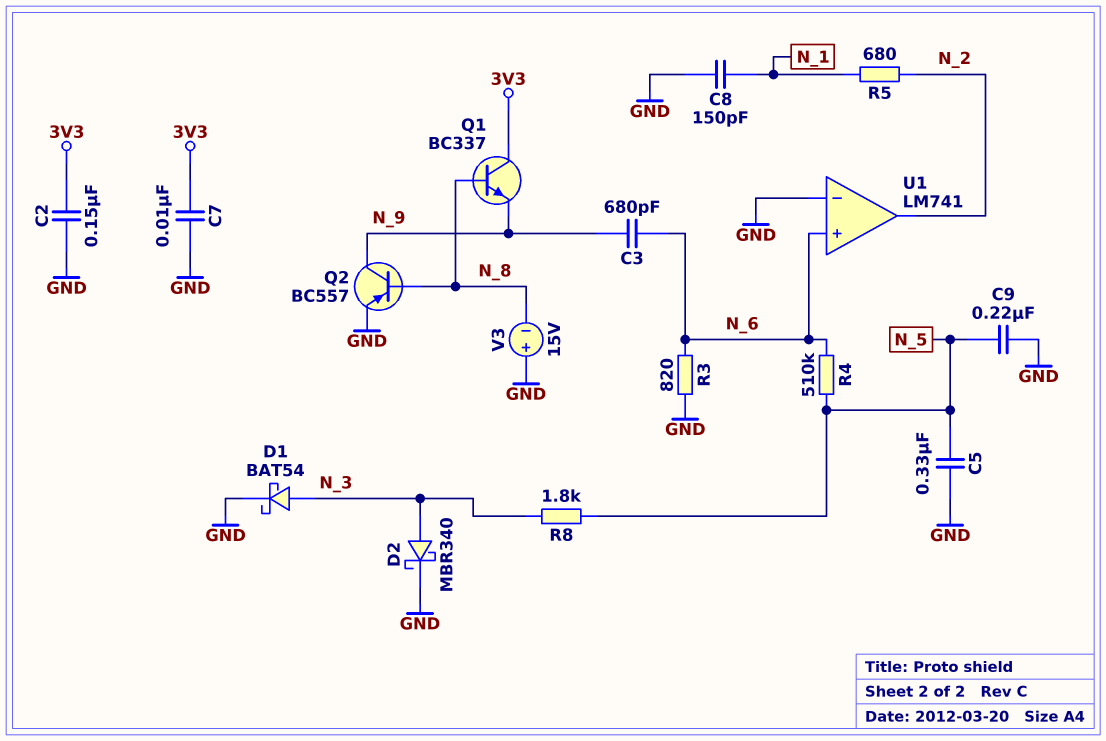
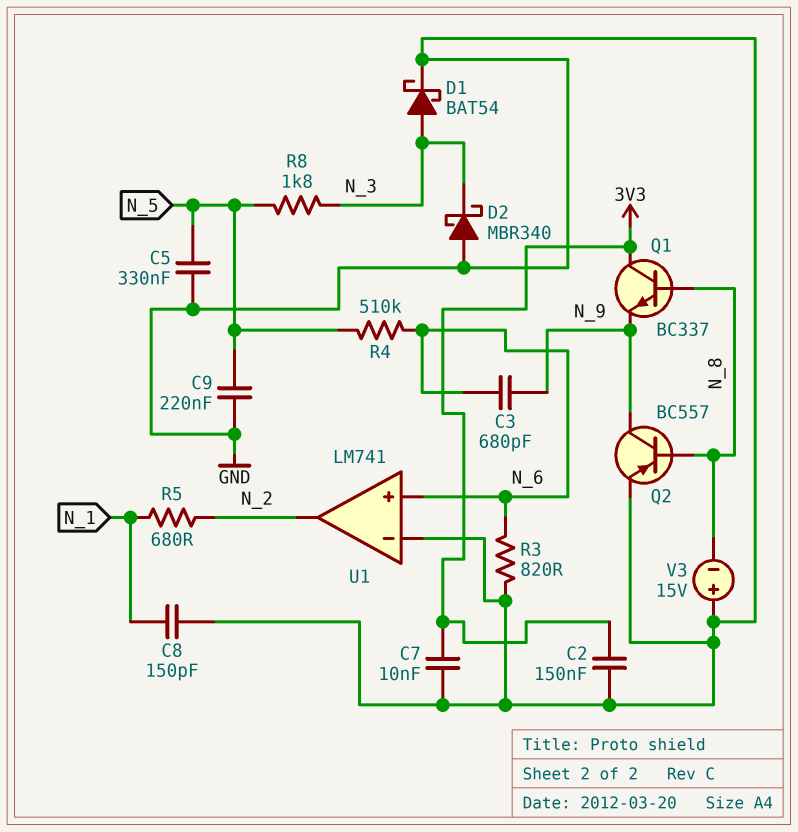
D2: schottky MBR340 (A N_3, K GND) -> schottky MBR340 (A GND, K N_3)

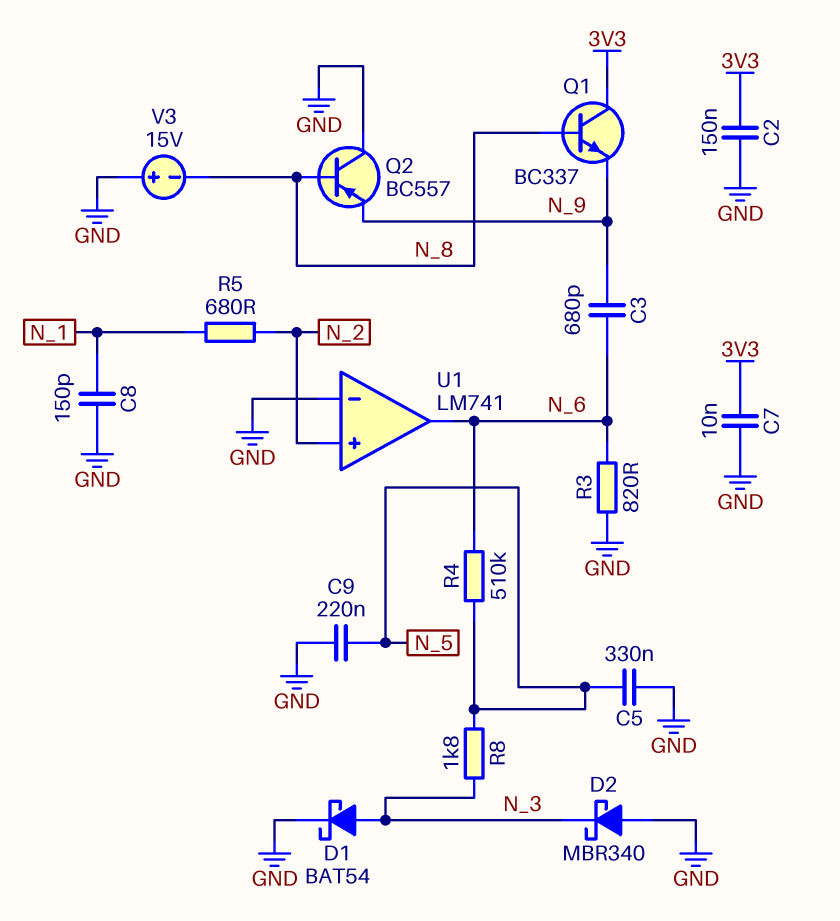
Q2: PNP BC557 (B N_8, C N_9, E GND) -> PNP BC557 (B N_8, C GND, E N_9)
U1 pin in+: N_6 -> N_2
U1 pin out: N_2 -> N_6

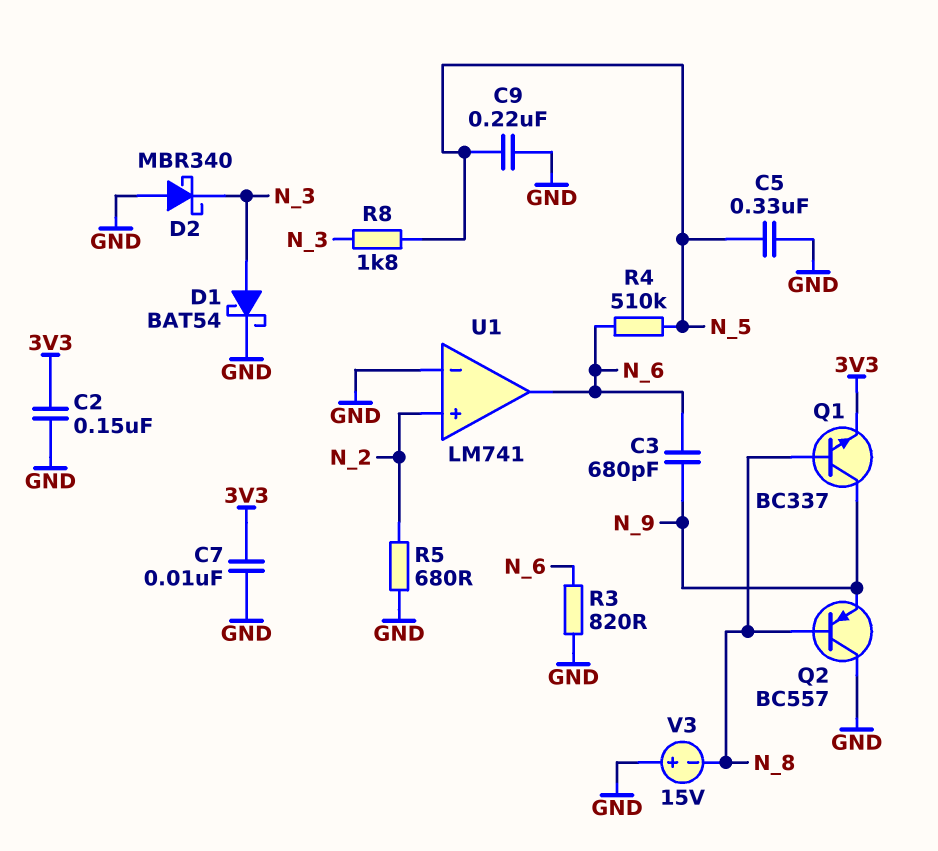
C8: 150pF (GND, N_1) -> none
Q1: NPN BC337 (B N_8, C 3V3, E N_9) -> NPN BC337 (B N_8, C N_9, E 3V3)
R5: 680 (N_1, N_2) -> 680 (GND, N_2)

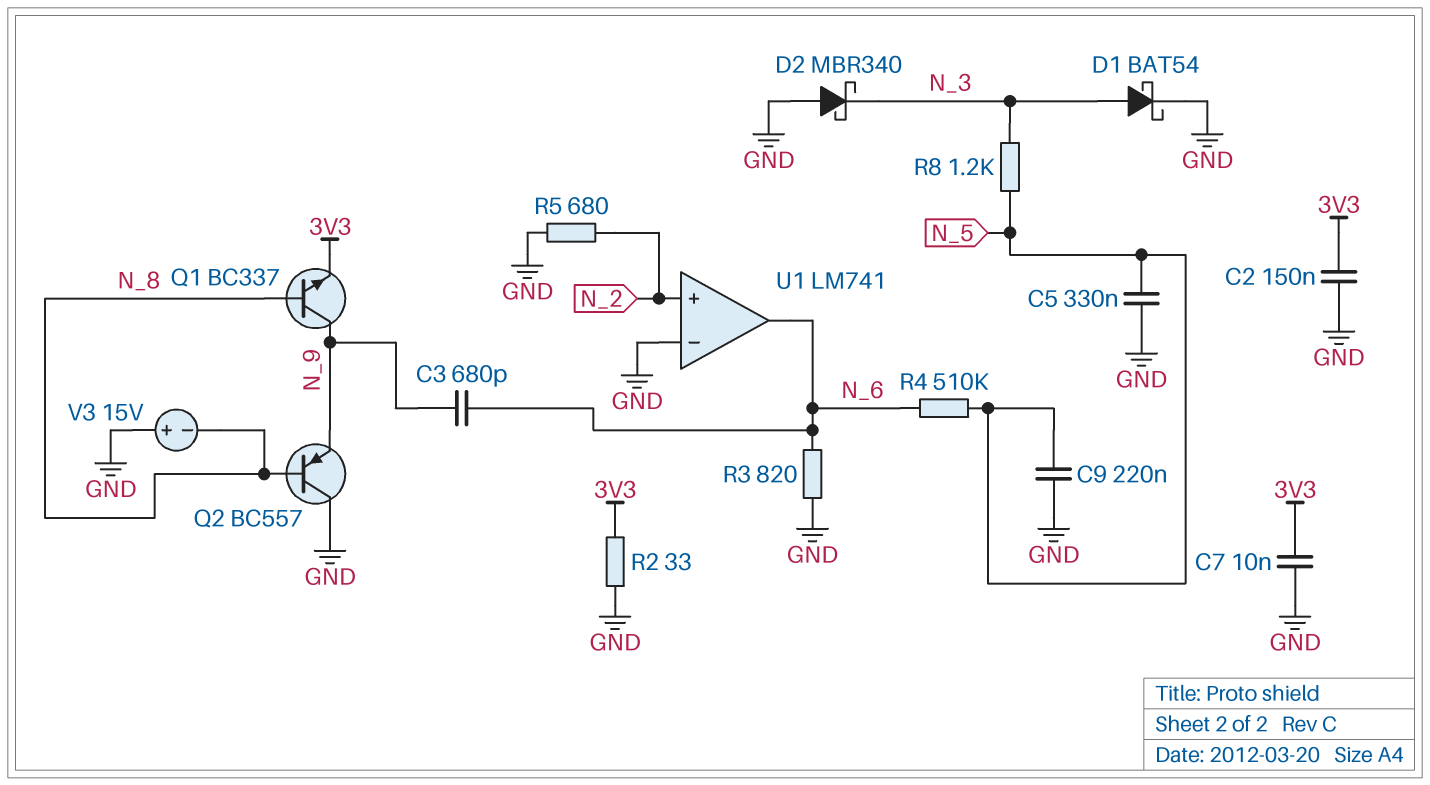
R2: none -> 33 (3V3, GND)
R8: 1.8k (N_3, N_5) -> 1.2k (N_3, N_5)

